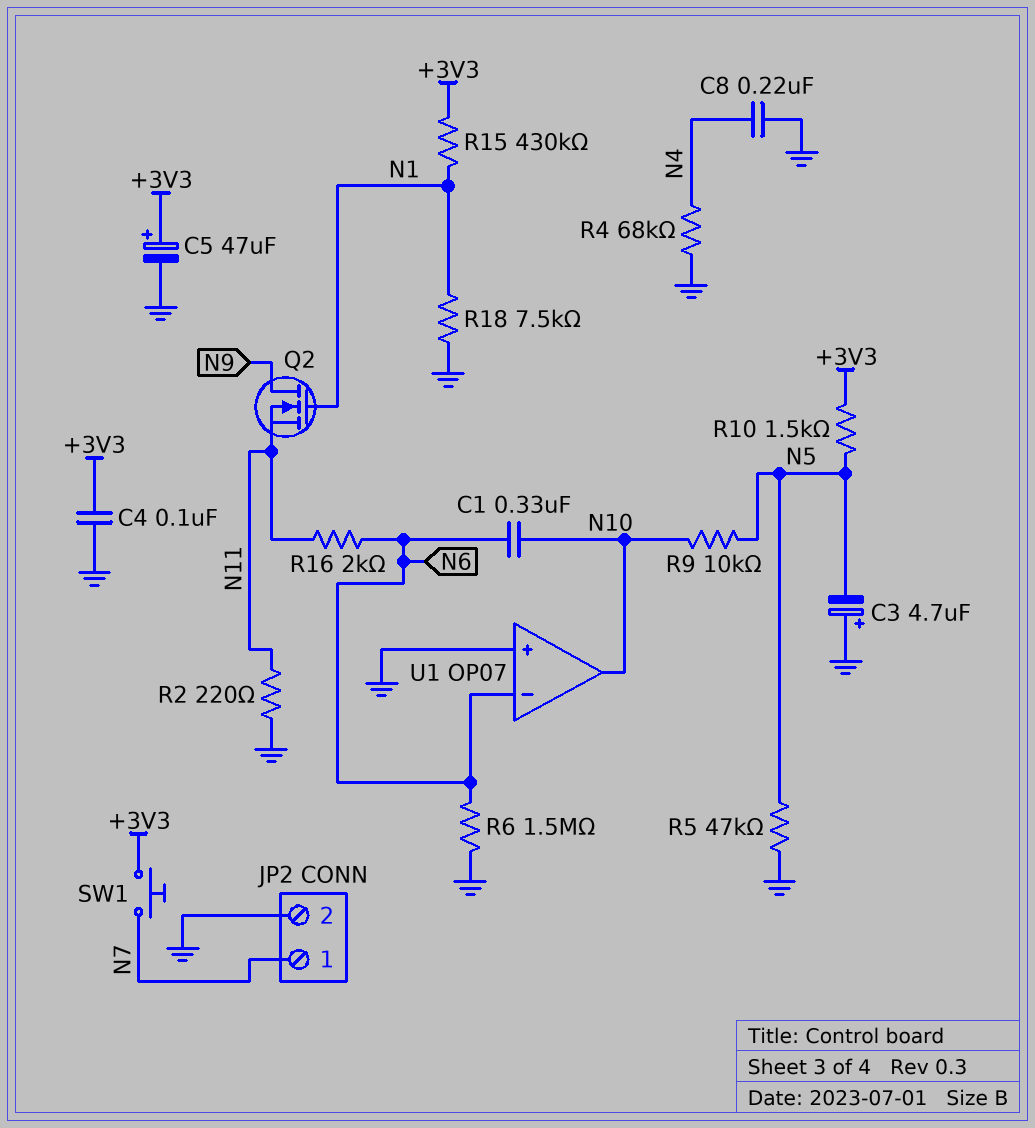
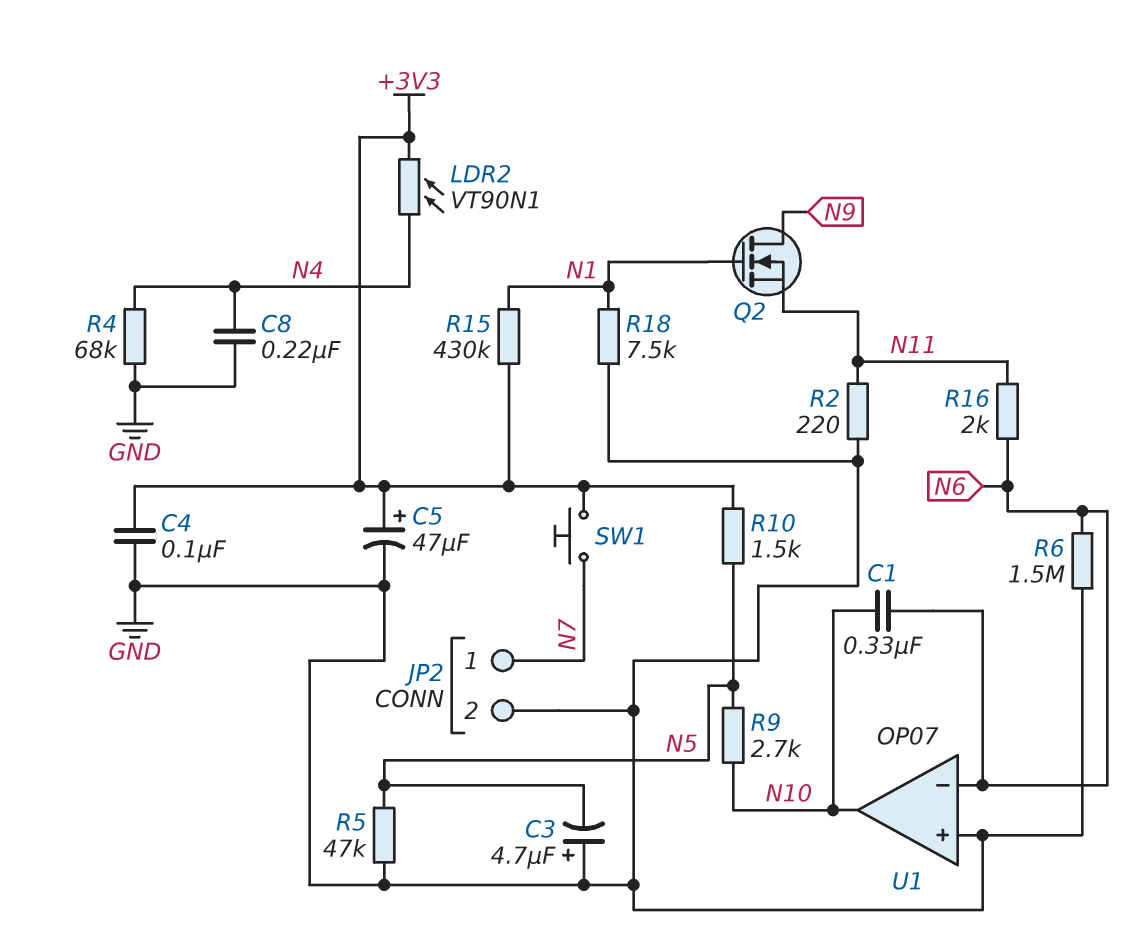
LDR2: none -> VT90N1 (+3V3, N4)
R9: 10k (N5, N10) -> 2.7k (N5, N10)

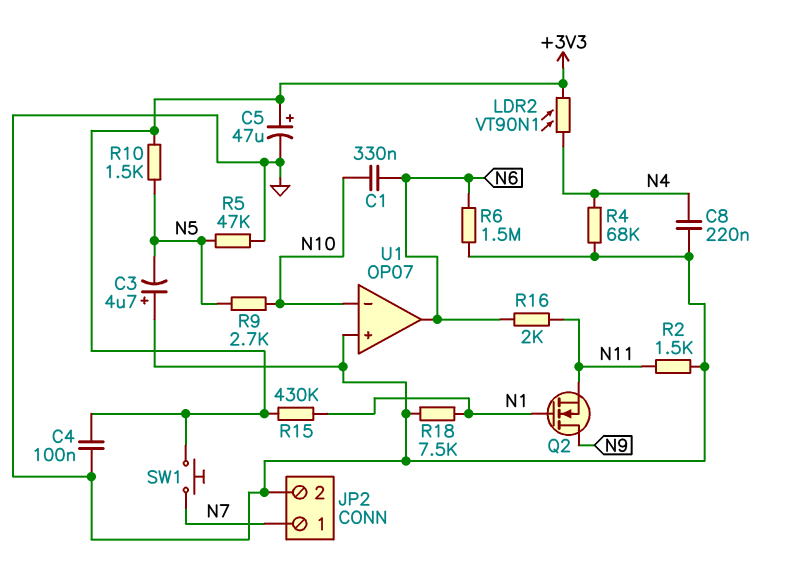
R2: 220 (GND, N11) -> 1.5k (GND, N11)
U1 pin in-: N6 -> N10
U1 pin out: N10 -> N6

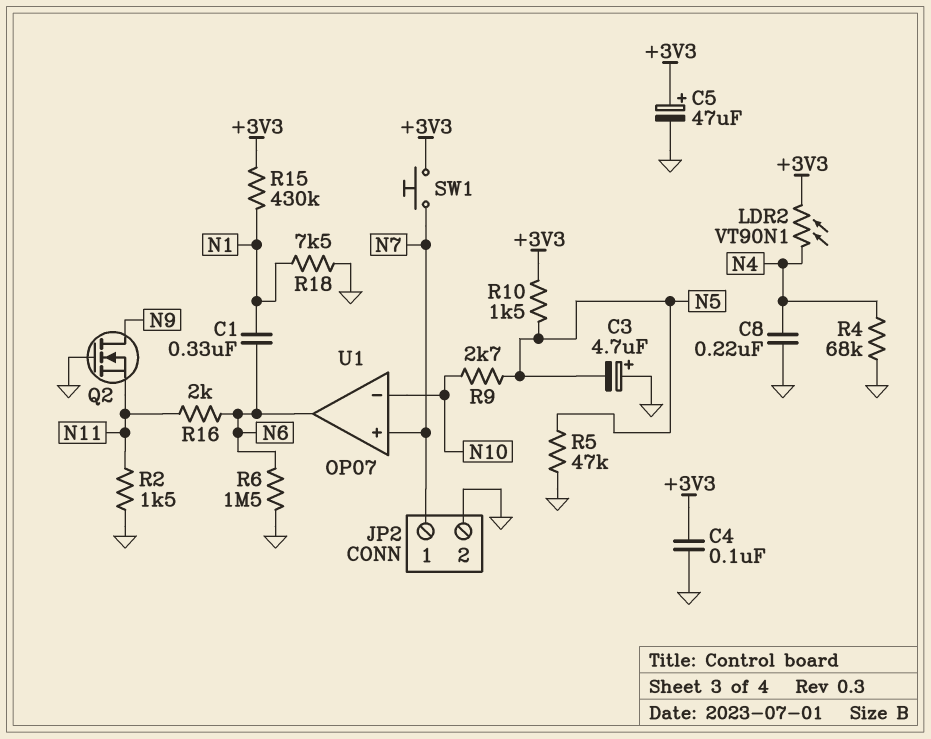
C1: 330nF (N6, N10) -> 330nF (N1, N6)
Q2: NMOS (G N1, D N9, S N11) -> NMOS (G GND, D N9, S N11)
U1 pin in+: GND -> N7

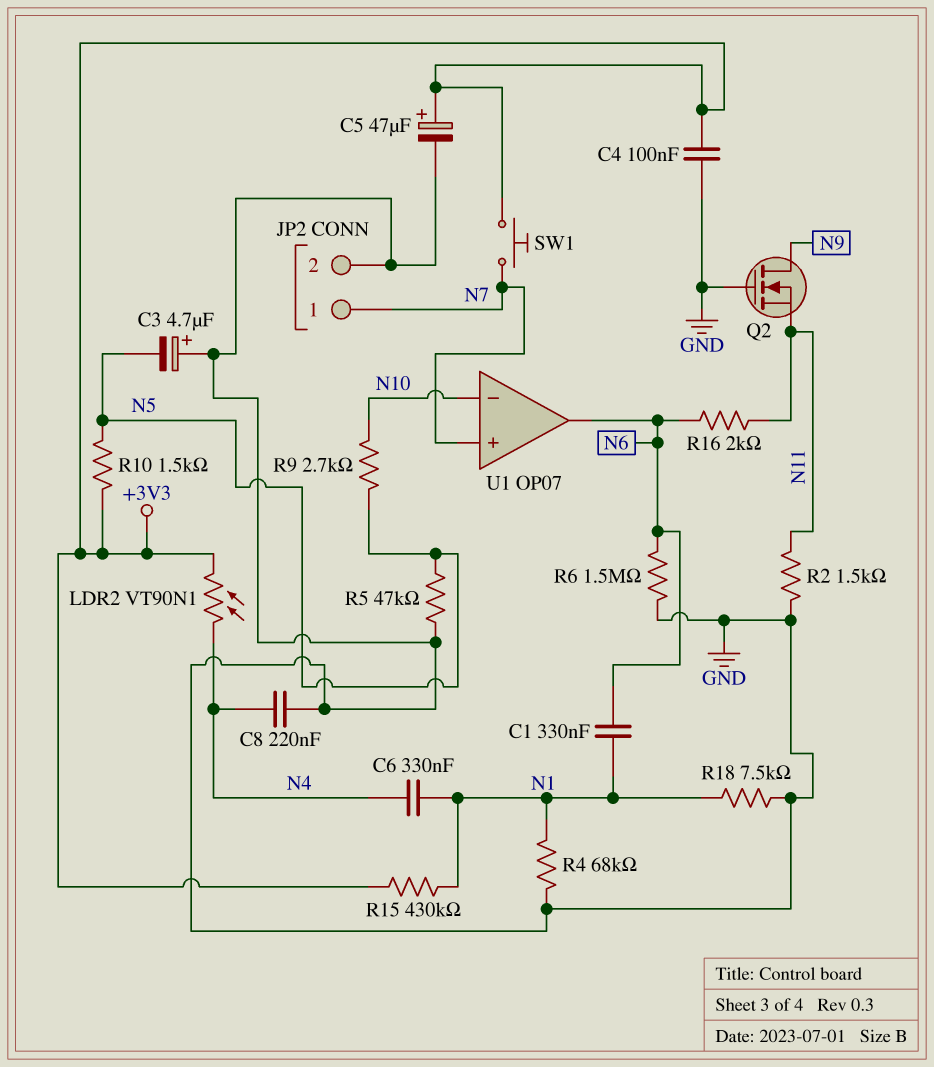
C6: none -> 330nF (N1, N4)
R4: 68k (GND, N4) -> 68k (GND, N1)

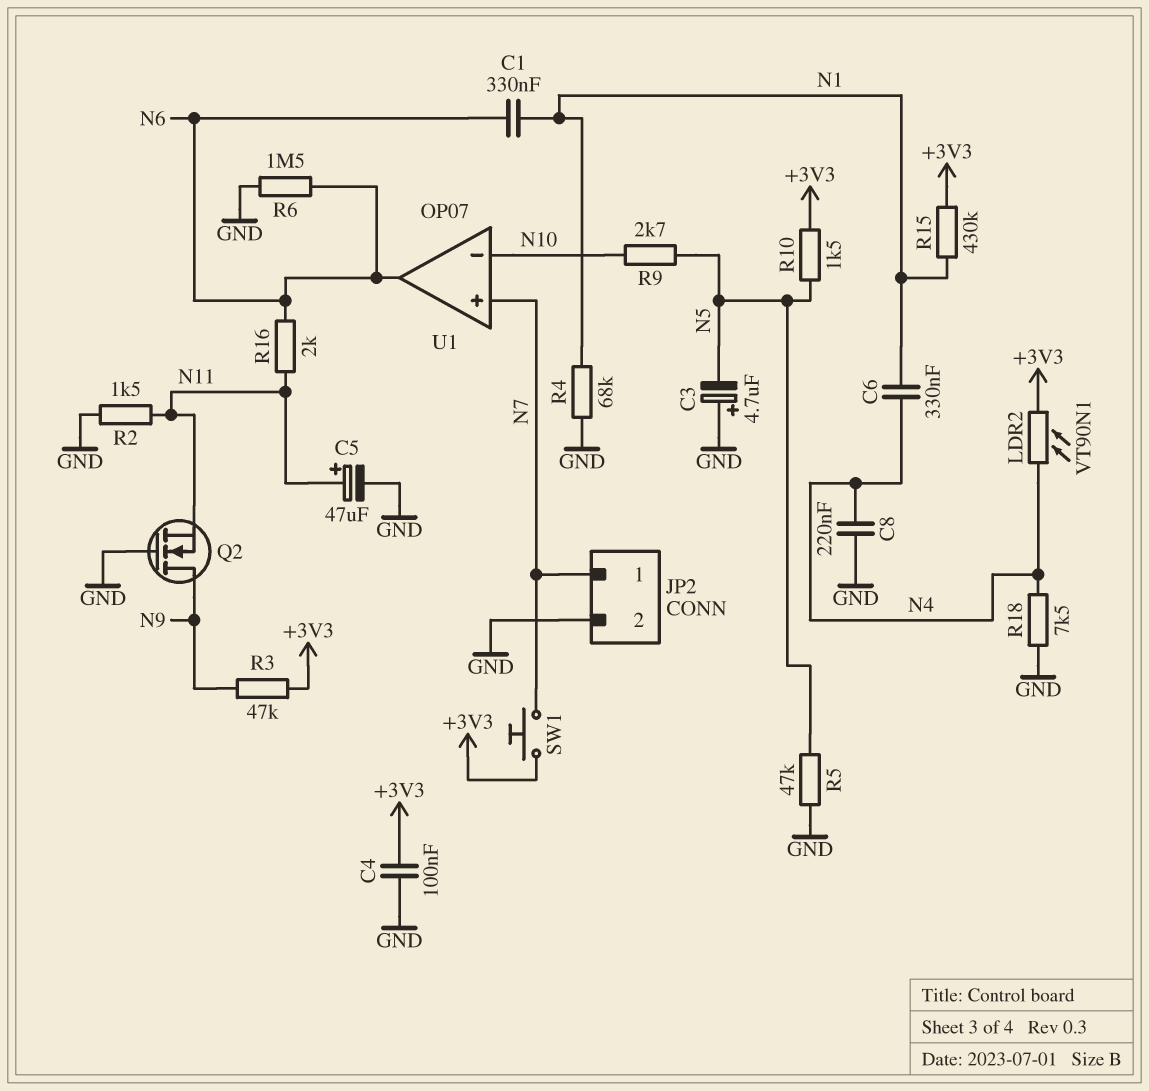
C5: 47uF (plus +3V3, minus GND) -> 47uF (plus N11, minus GND)
R3: none -> 47k (+3V3, N9)
R18: 7.5k (GND, N1) -> 7.5k (GND, N4)

